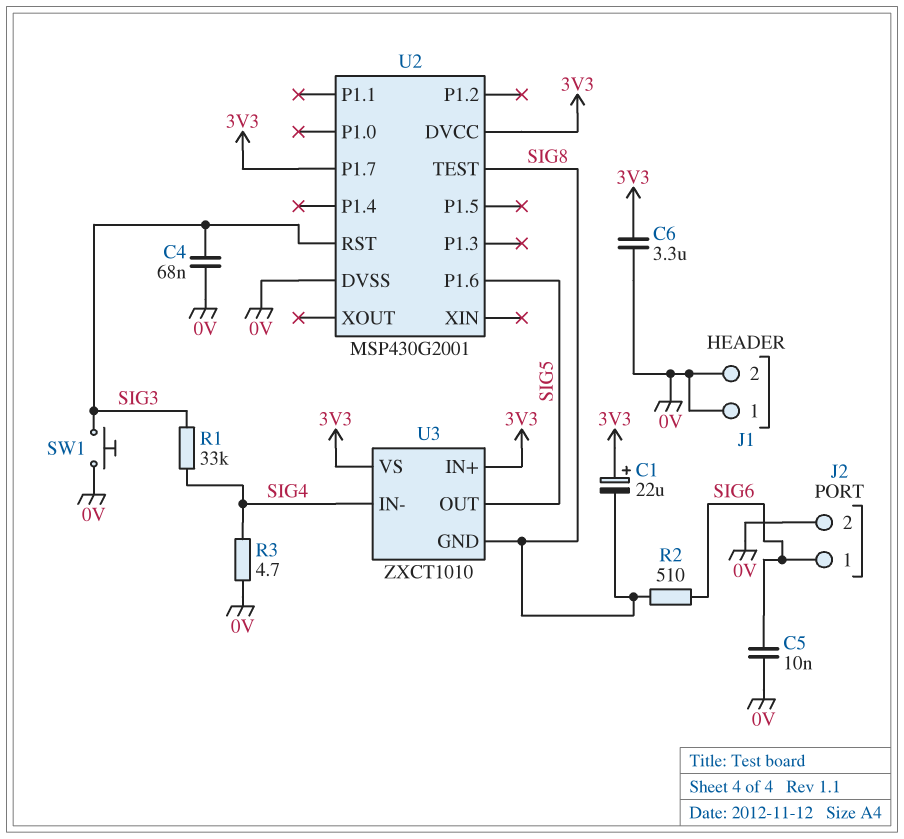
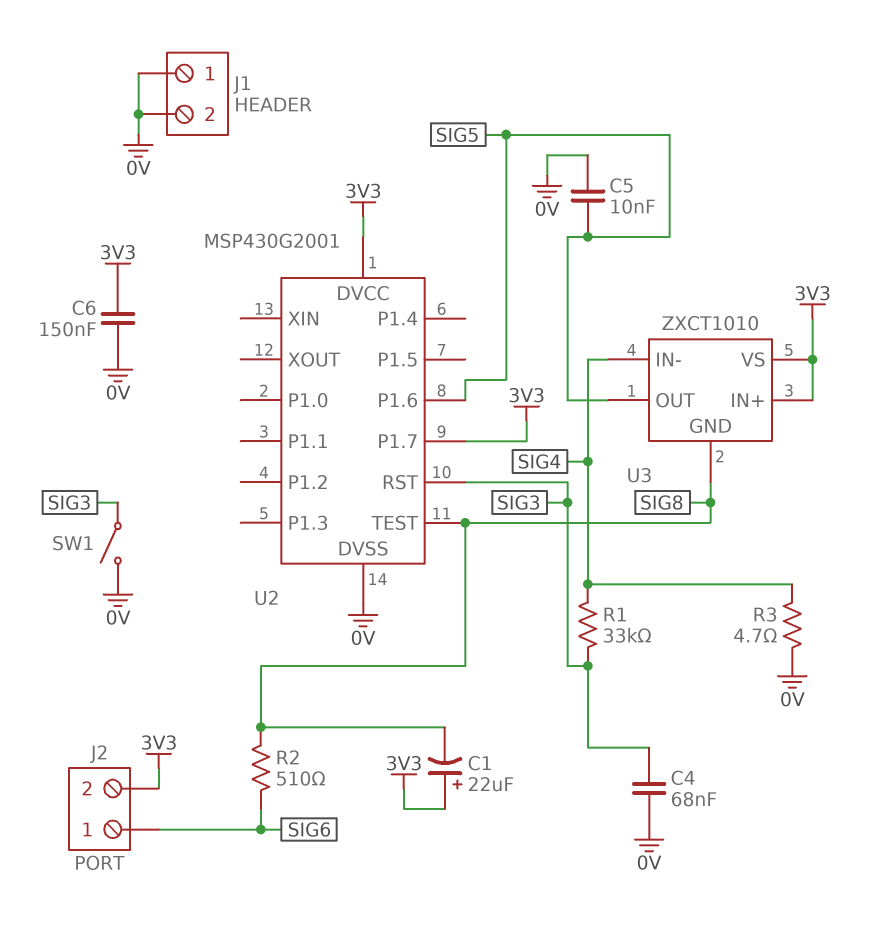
C5: 10nF (0V, SIG6) -> 10nF (0V, SIG5)
C6: 3.3uF (0V, 3V3) -> 150nF (0V, 3V3)
J2 pin 2: 0V -> 3V3
SW1: button (0V, SIG3) -> switch (0V, SIG3)

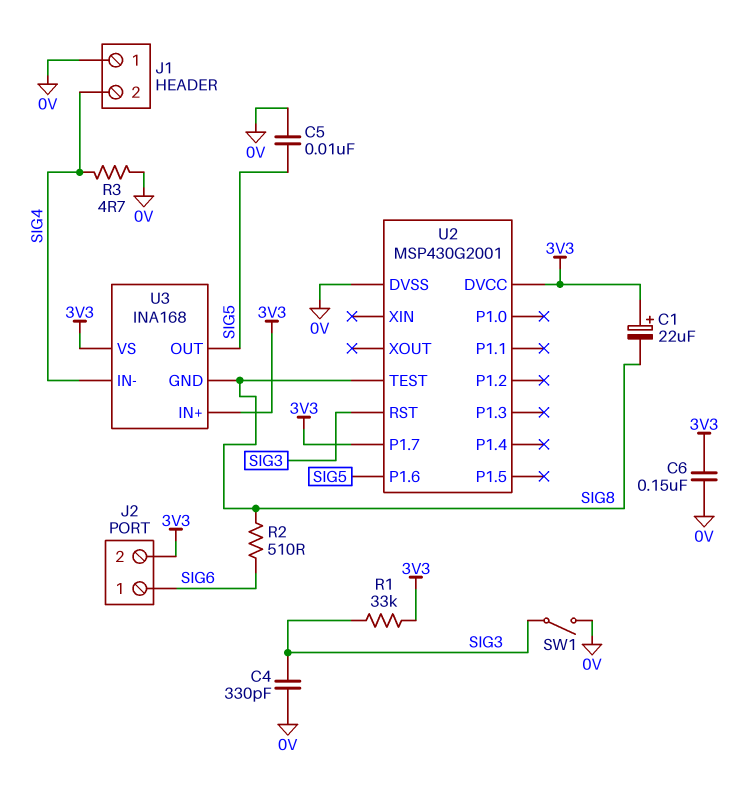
C4: 68nF (0V, SIG3) -> 330pF (0V, SIG3)
J1 pin 2: 0V -> SIG4
R1: 33k (SIG3, SIG4) -> 33k (3V3, SIG3)
U3: ZXCT1010 -> INA168

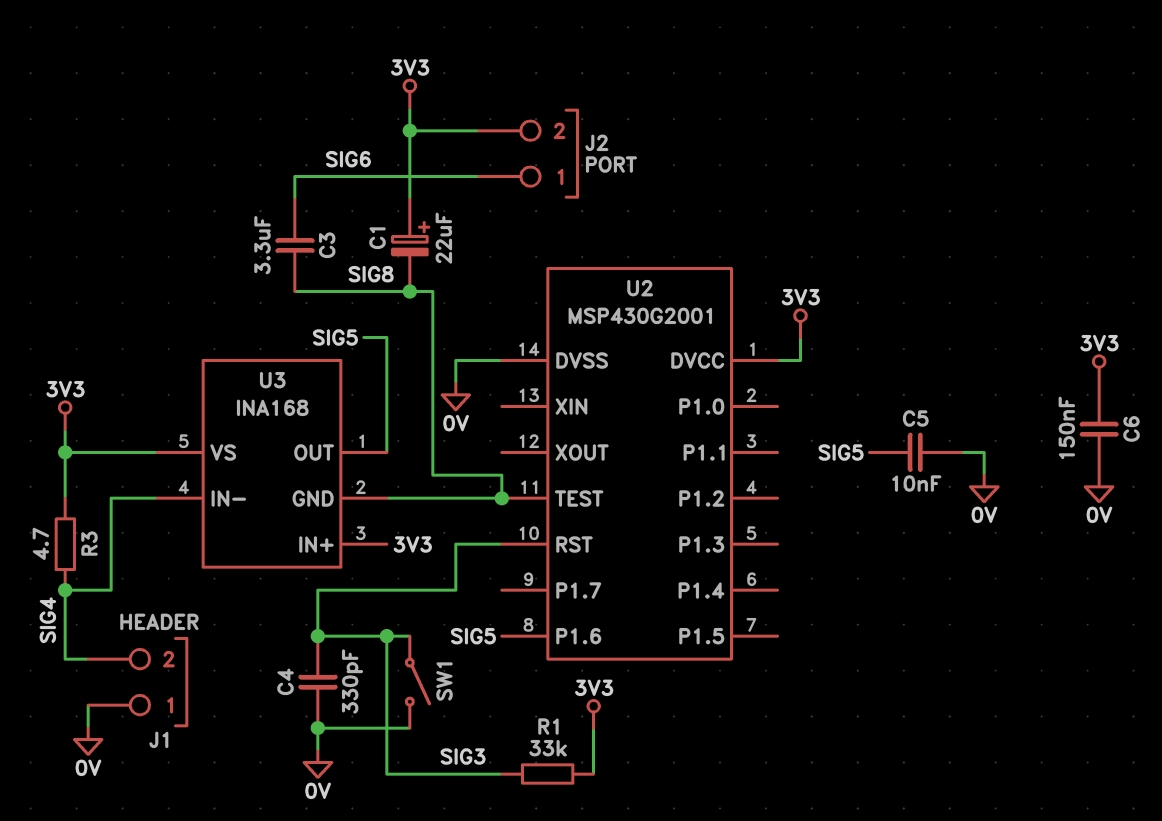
C3: none -> 3.3uF (SIG6, SIG8)
R2: 510 (SIG6, SIG8) -> none
R3: 4.7 (0V, SIG4) -> 4.7 (3V3, SIG4)
U2 pin P1.7: 3V3 -> none

